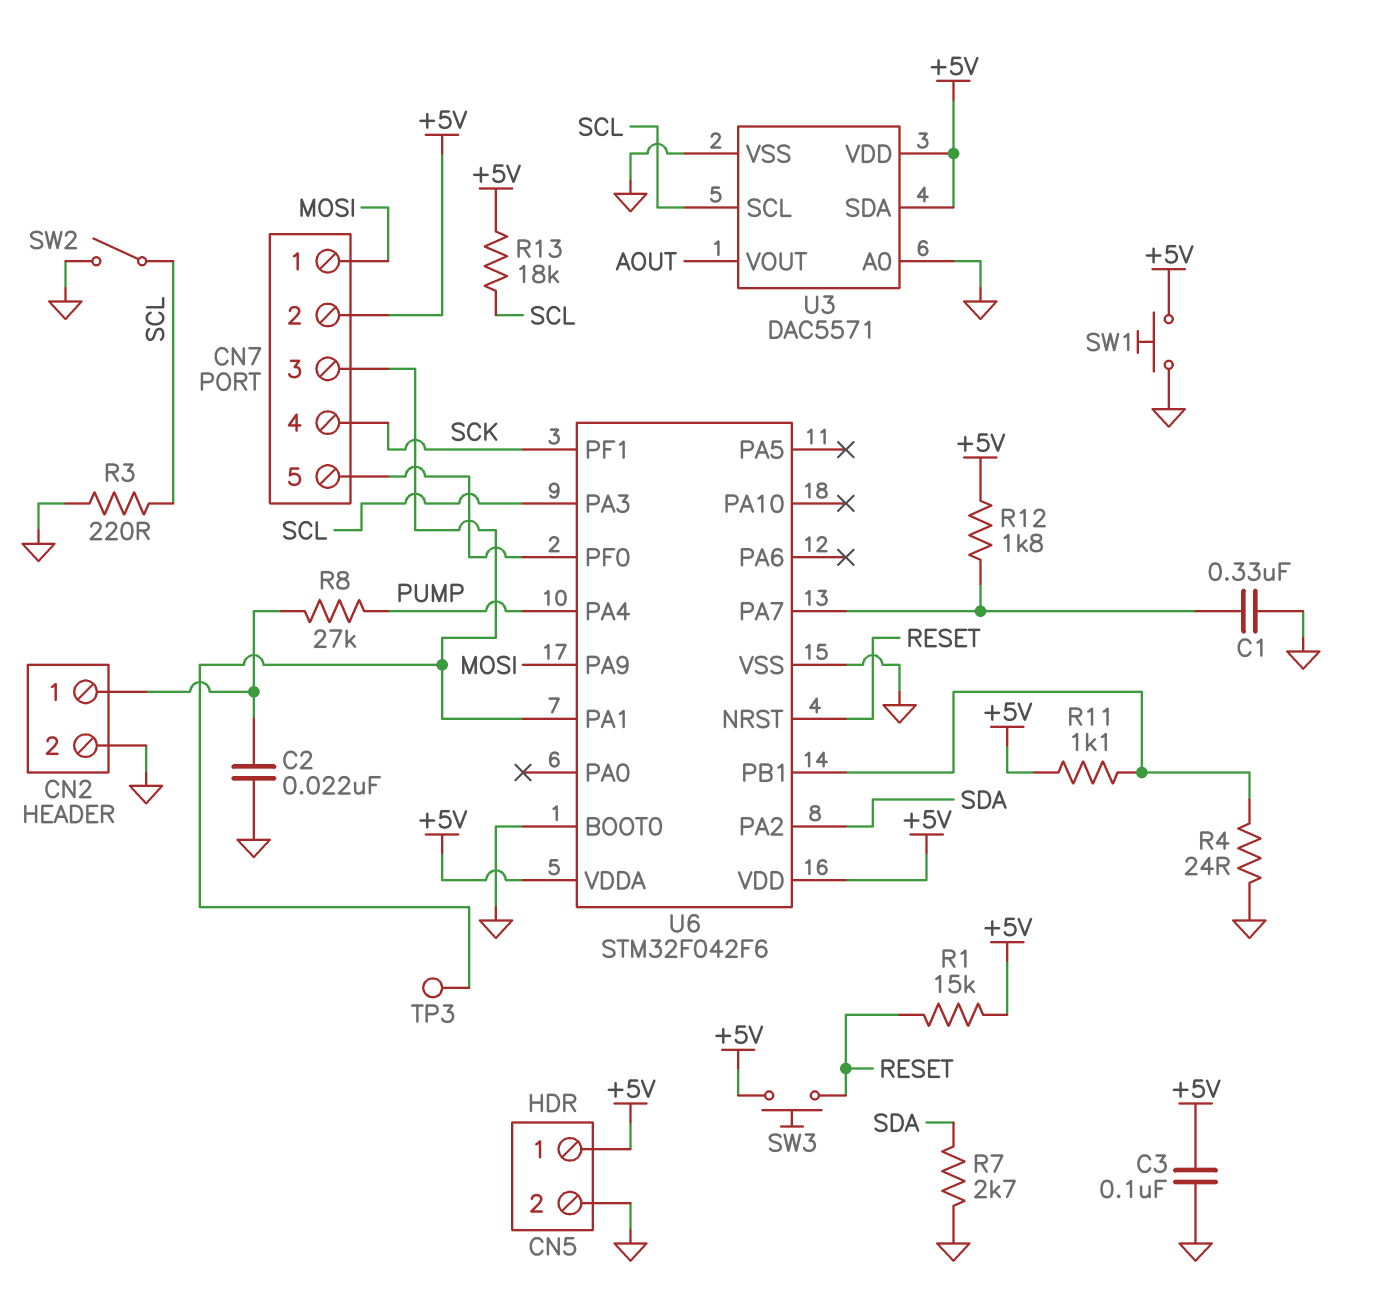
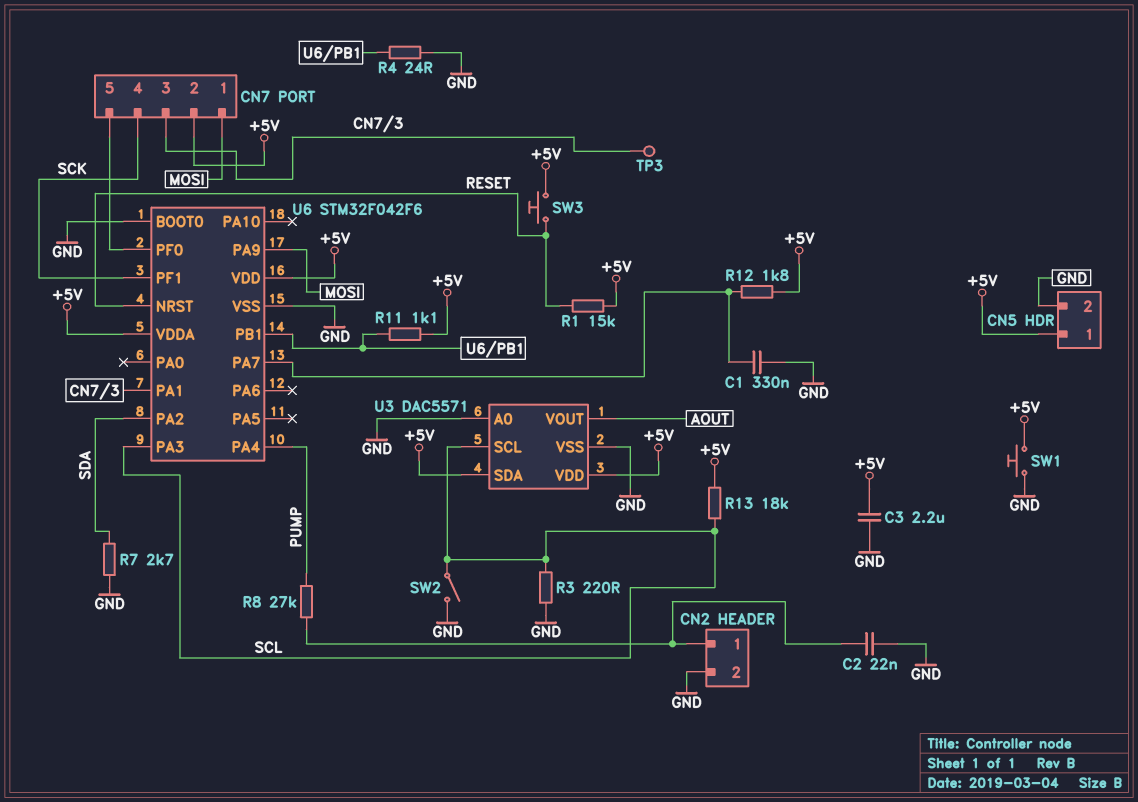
C3: 100nF (+5V, GND) -> 2.2uF (+5V, GND)

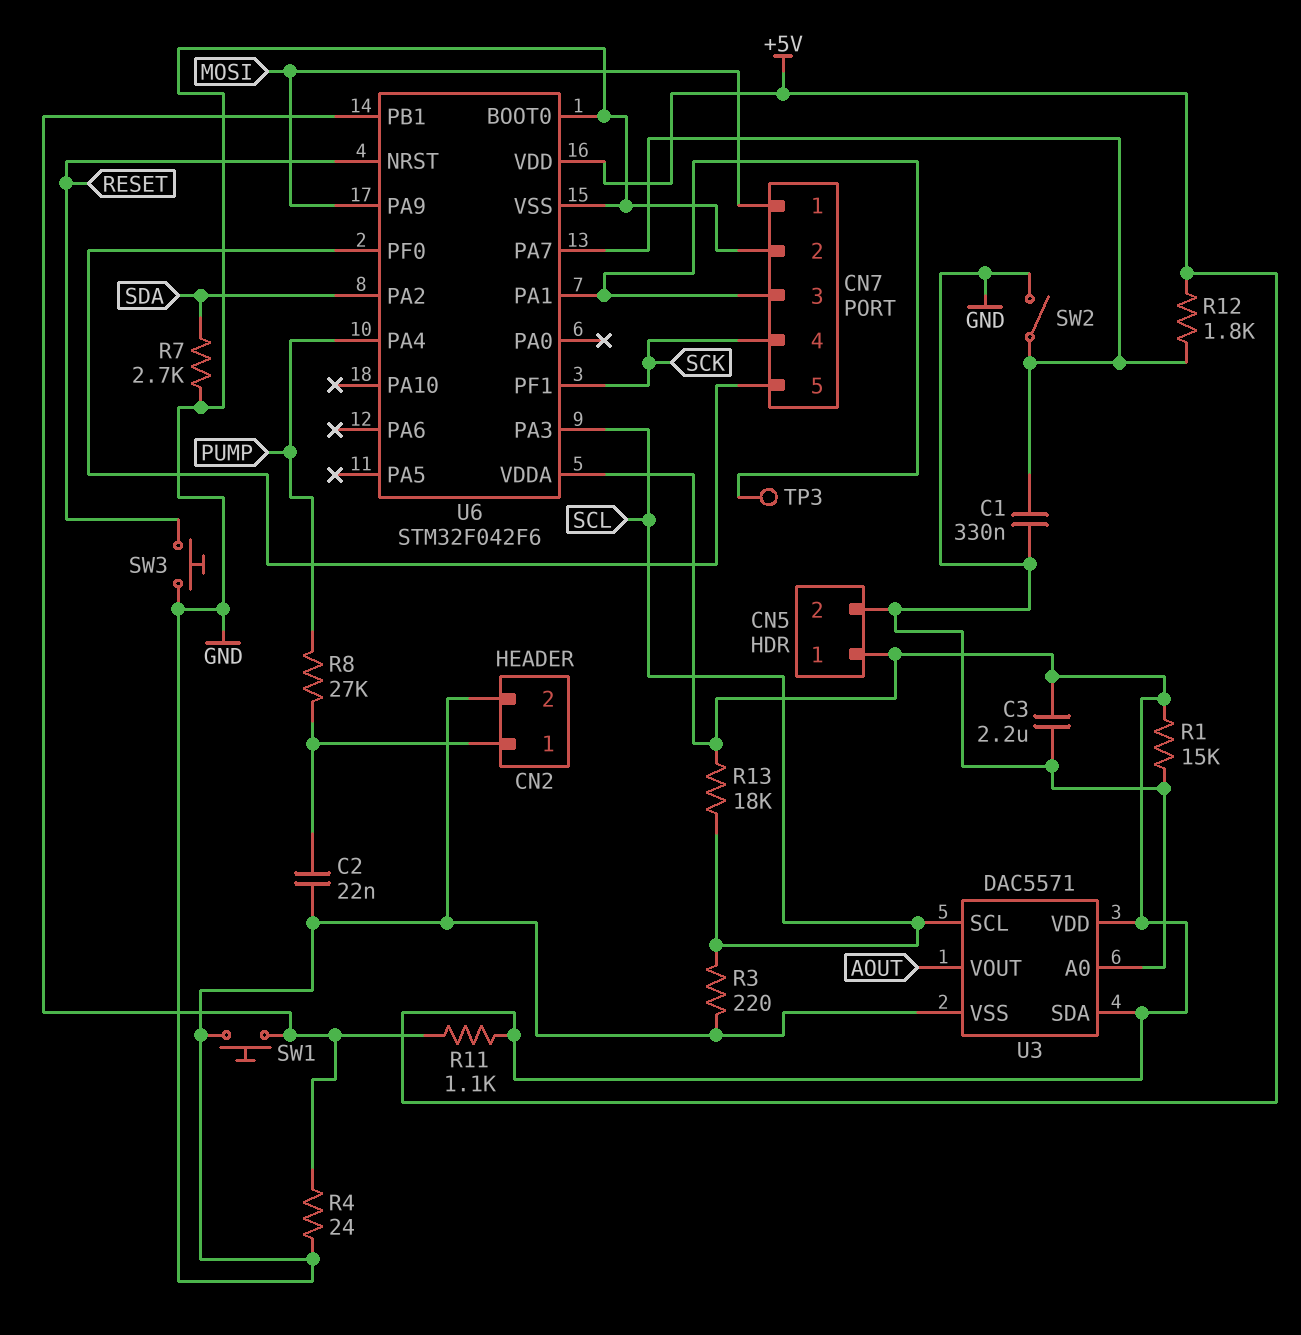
CN7 pin 2: +5V -> GND
R1: 15k (+5V, RESET) -> 15k (+5V, GND)
SW1: button (+5V, GND) -> button (GND, U6/PB1)
SW2: switch (GND, SCL) -> switch (GND, U6/PA7)
SW3: button (+5V, RESET) -> button (GND, RESET)

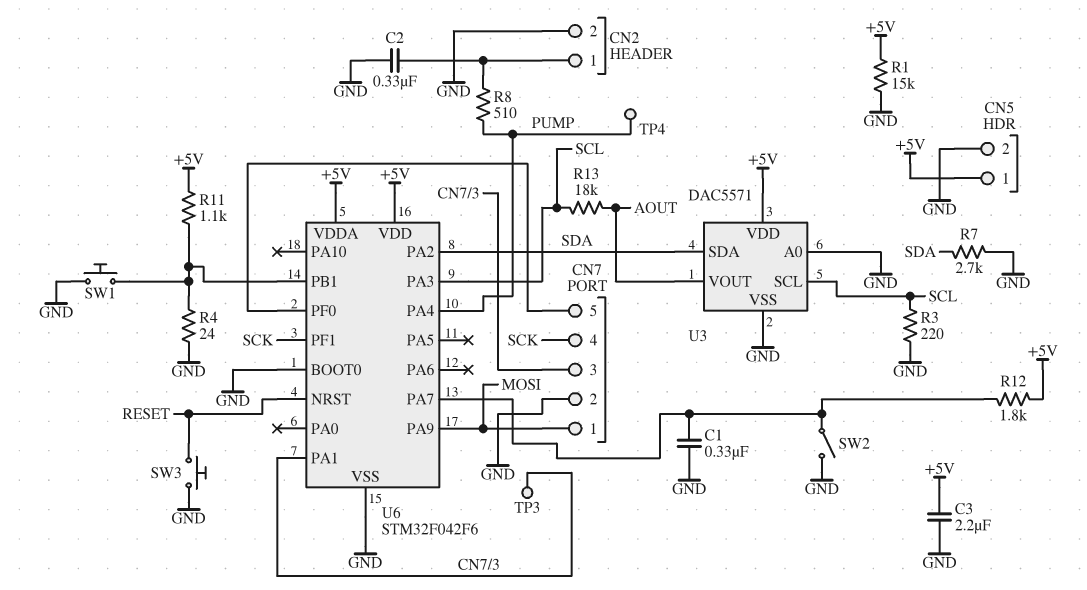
C2: 22nF (CN2/1, GND) -> 330nF (CN2/1, GND)
R8: 27k (CN2/1, PUMP) -> 510 (CN2/1, PUMP)
R13: 18k (+5V, SCL) -> 18k (AOUT, SCL)
TP4: none -> test point (PUMP)
U3 pin SDA: +5V -> SDA

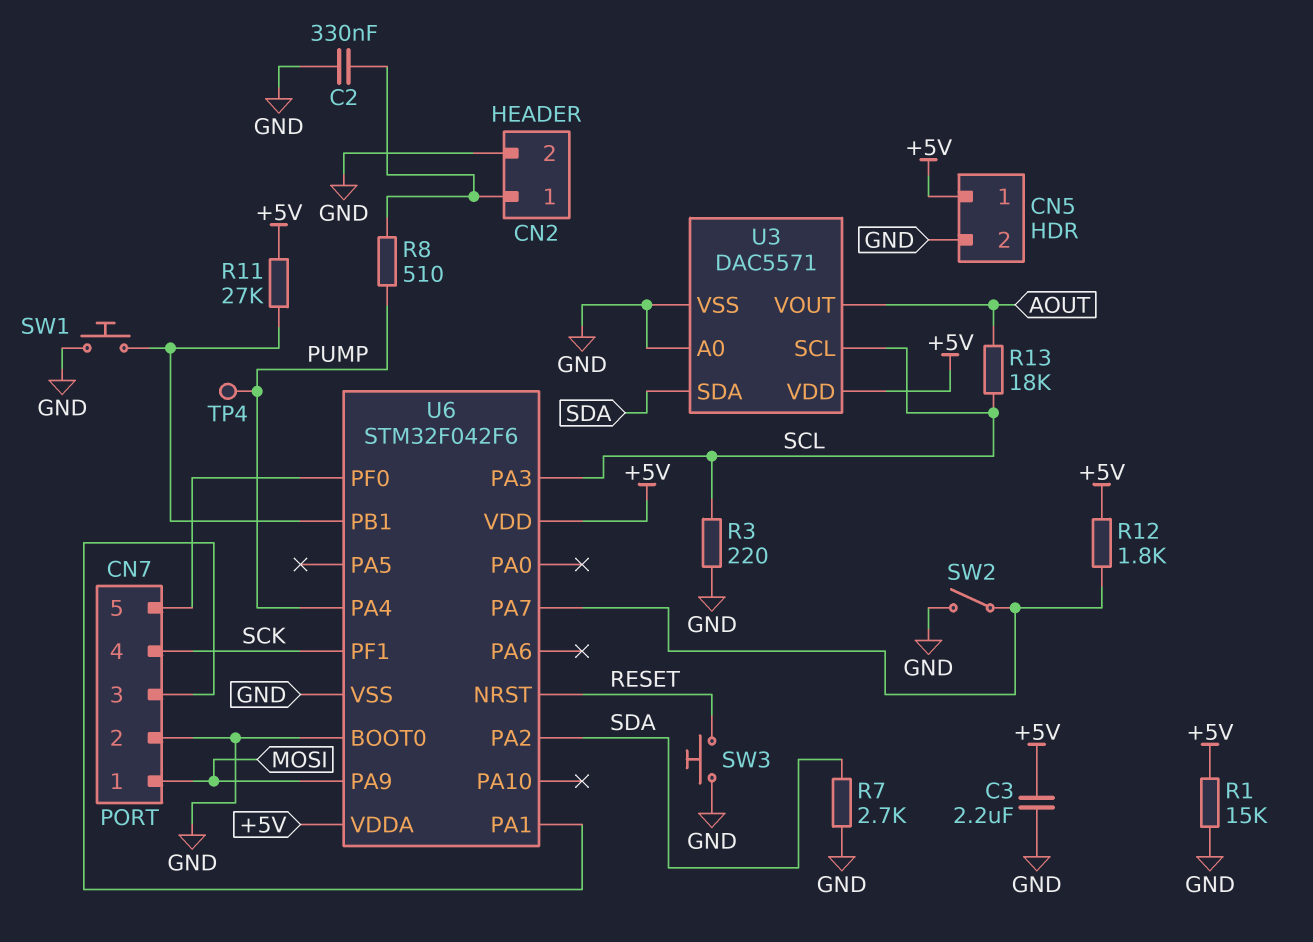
C1: 330nF (GND, U6/PA7) -> none
R4: 24 (GND, U6/PB1) -> none
R11: 1.1k (+5V, U6/PB1) -> 27k (+5V, U6/PB1)
TP3: test point (CN7/3) -> none

